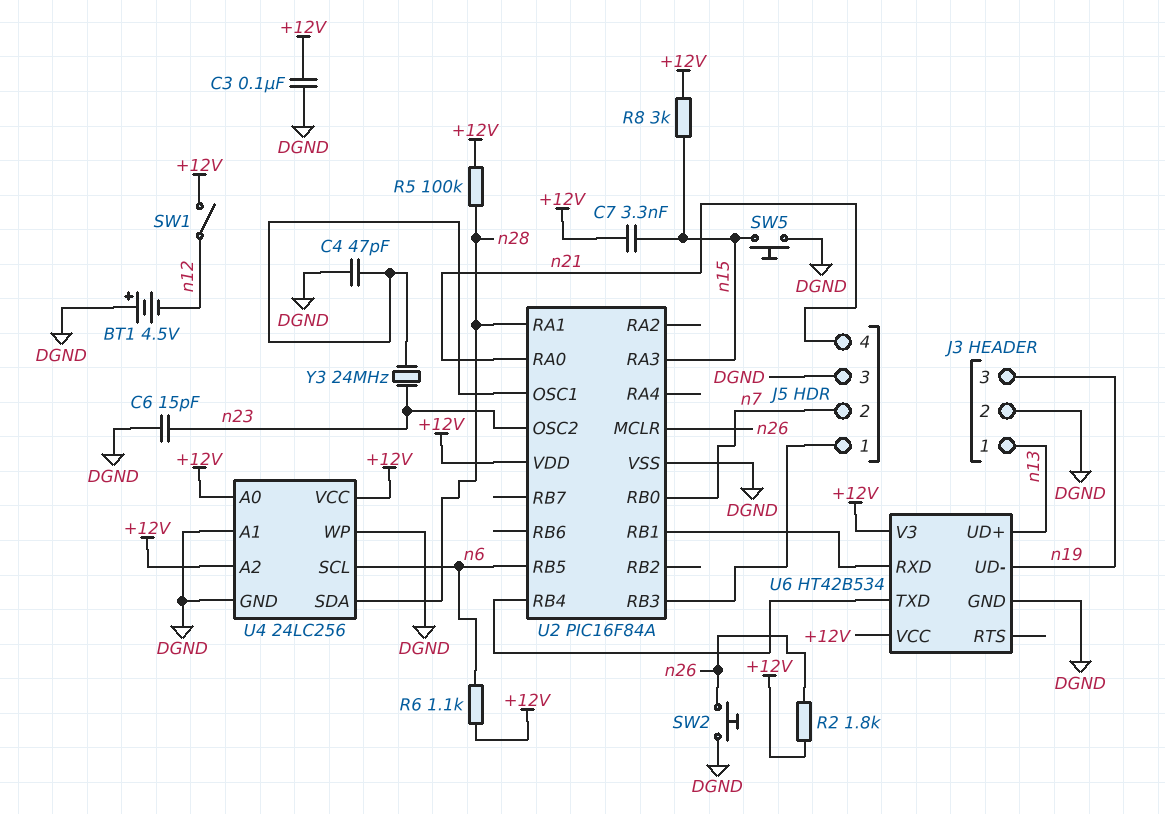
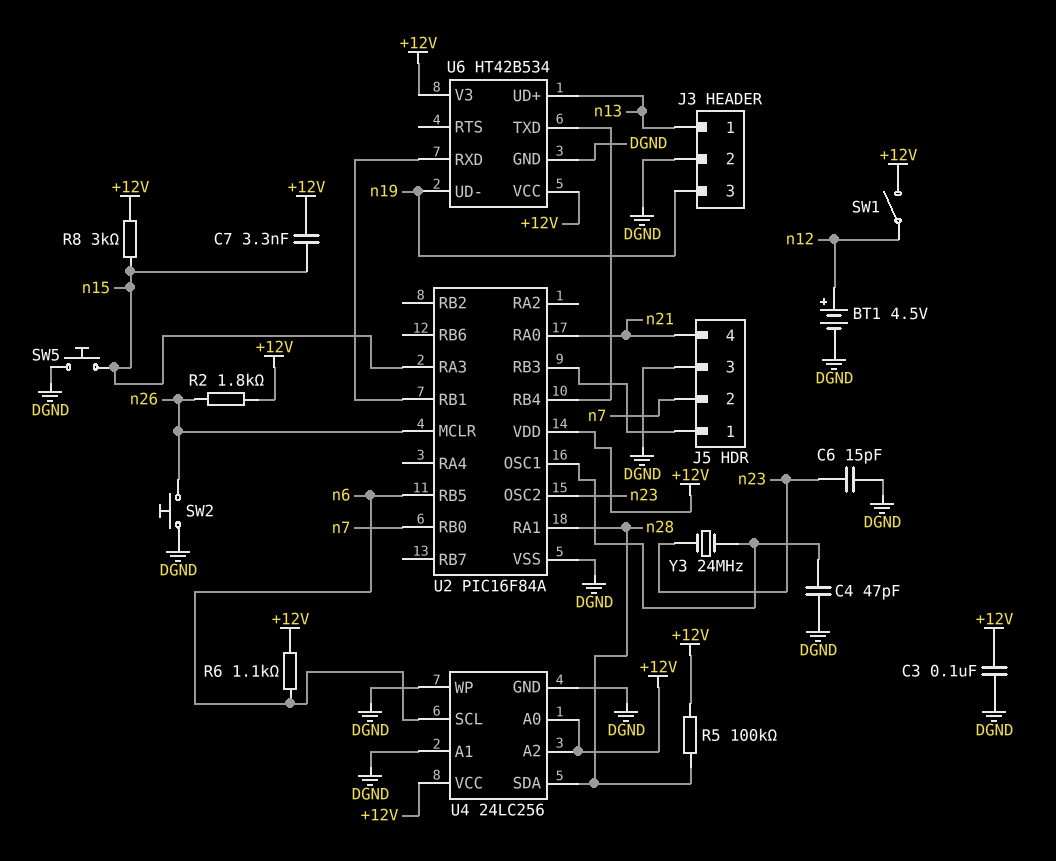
BT1: 4.5V (plus DGND, minus n12) -> 4.5V (plus n12, minus DGND)

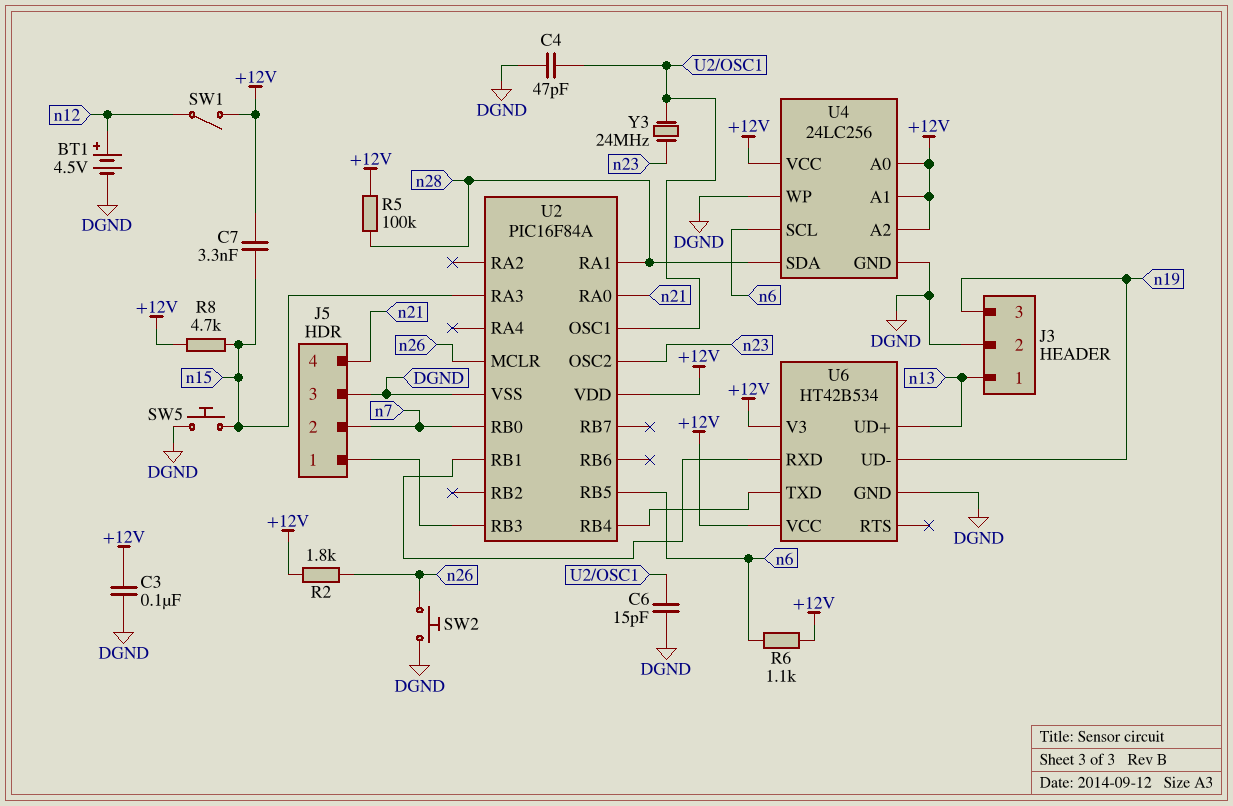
C6: 15pF (DGND, n23) -> 15pF (DGND, U2/OSC1)
R8: 3k (+12V, n15) -> 4.7k (+12V, n15)
U4 pin A1: DGND -> +12V

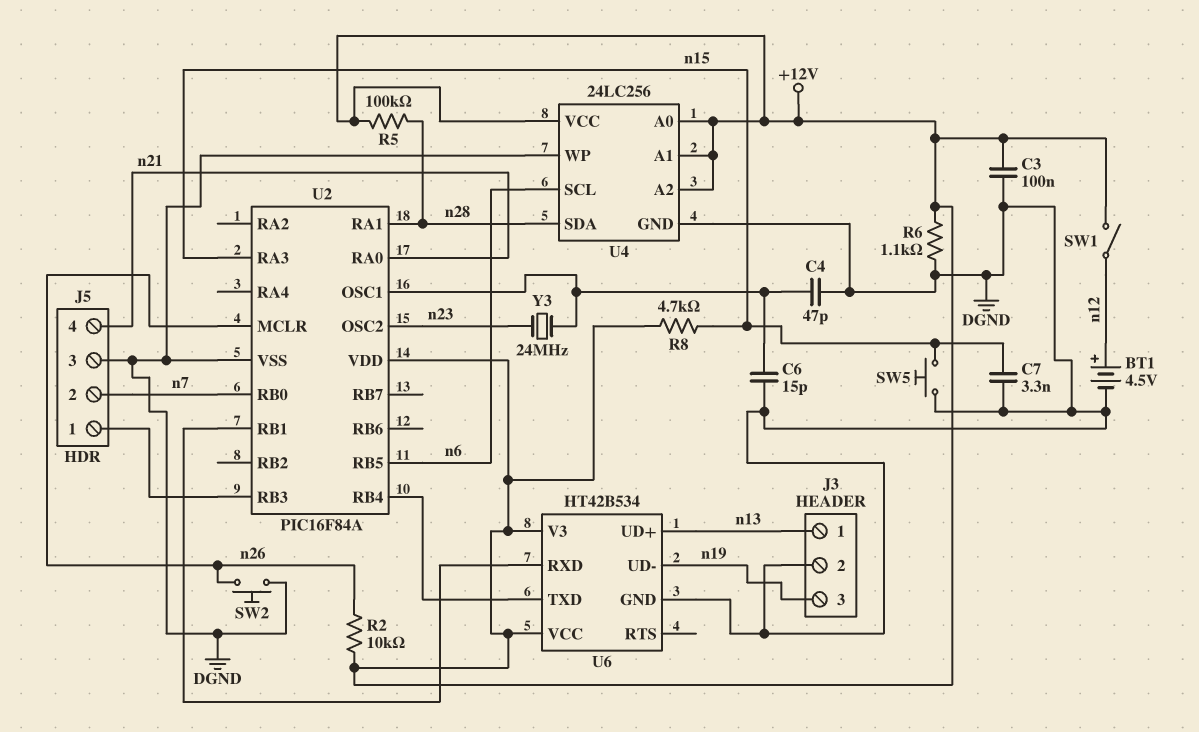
C7: 3.3nF (+12V, n15) -> 3.3nF (DGND, n15)
R2: 1.8k (+12V, n26) -> 10k (+12V, n26)
R6: 1.1k (+12V, n6) -> 1.1k (+12V, DGND)

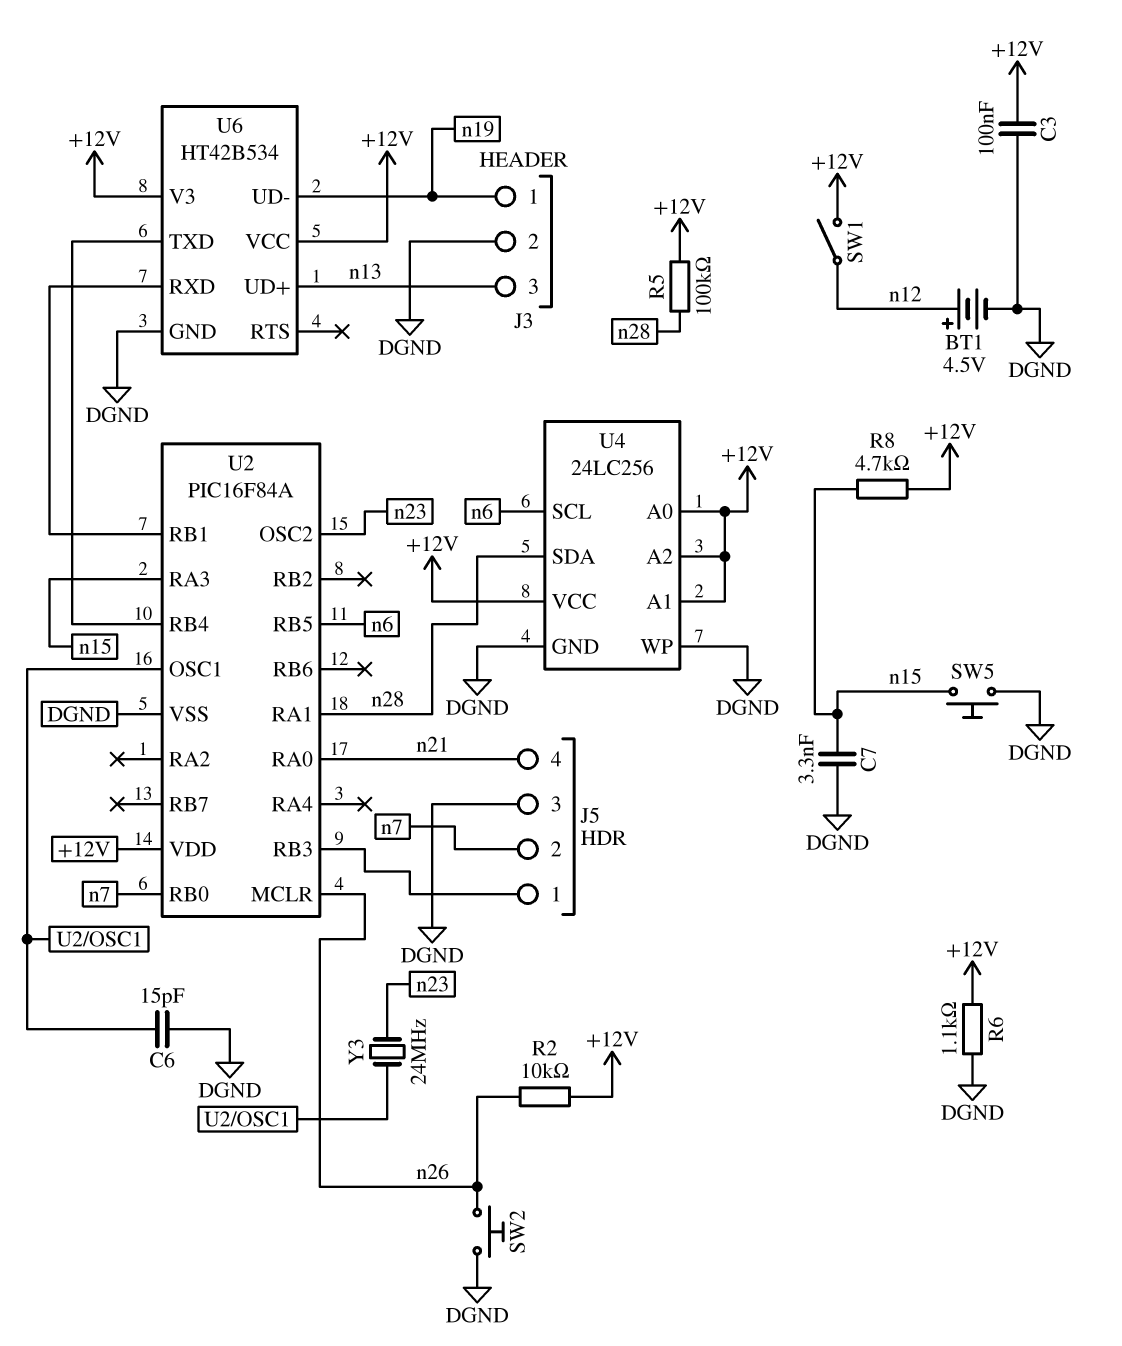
C4: 47pF (DGND, U2/OSC1) -> none
J3 pin 1: n13 -> n19
J3 pin 3: n19 -> n13

